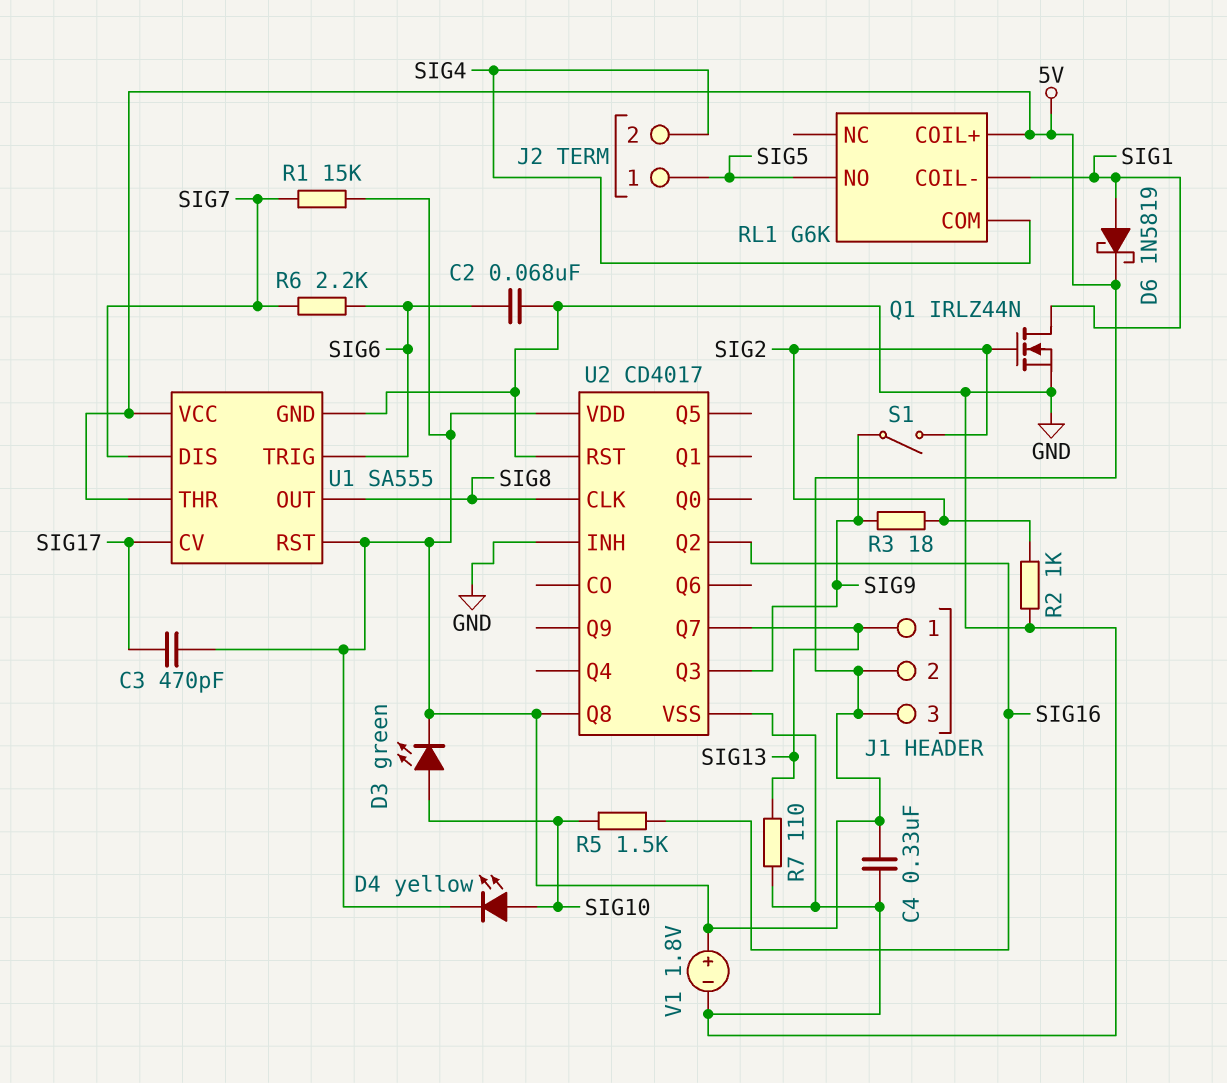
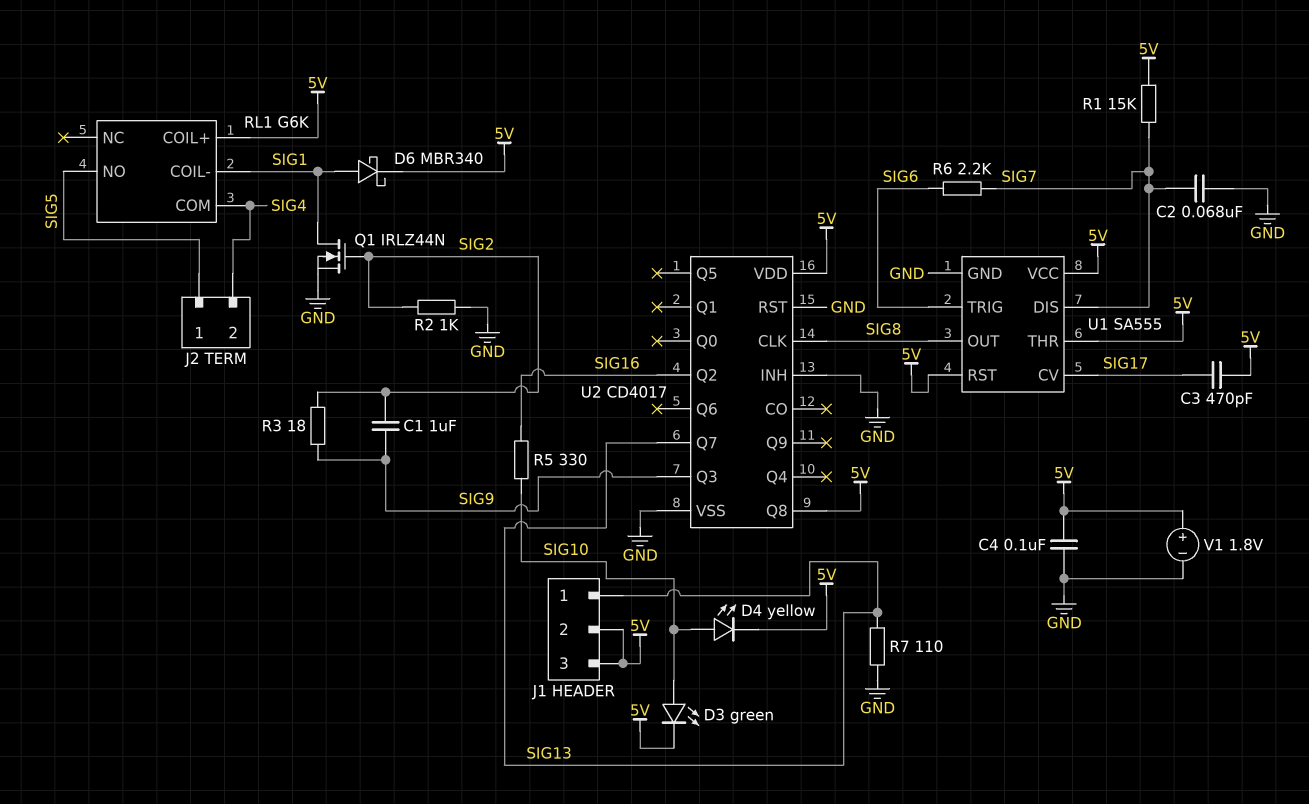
C1: none -> 1uF (SIG2, SIG9)
C2: 68nF (GND, SIG6) -> 68nF (GND, SIG7)
C4: 330nF (5V, GND) -> 100nF (5V, GND)
D6: schottky 1N5819 (A SIG1, K 5V) -> schottky MBR340 (A SIG1, K 5V)
R5: 1.5k (SIG10, SIG16) -> 330 (SIG10, SIG16)
S1: switch (SIG2, SIG9) -> none

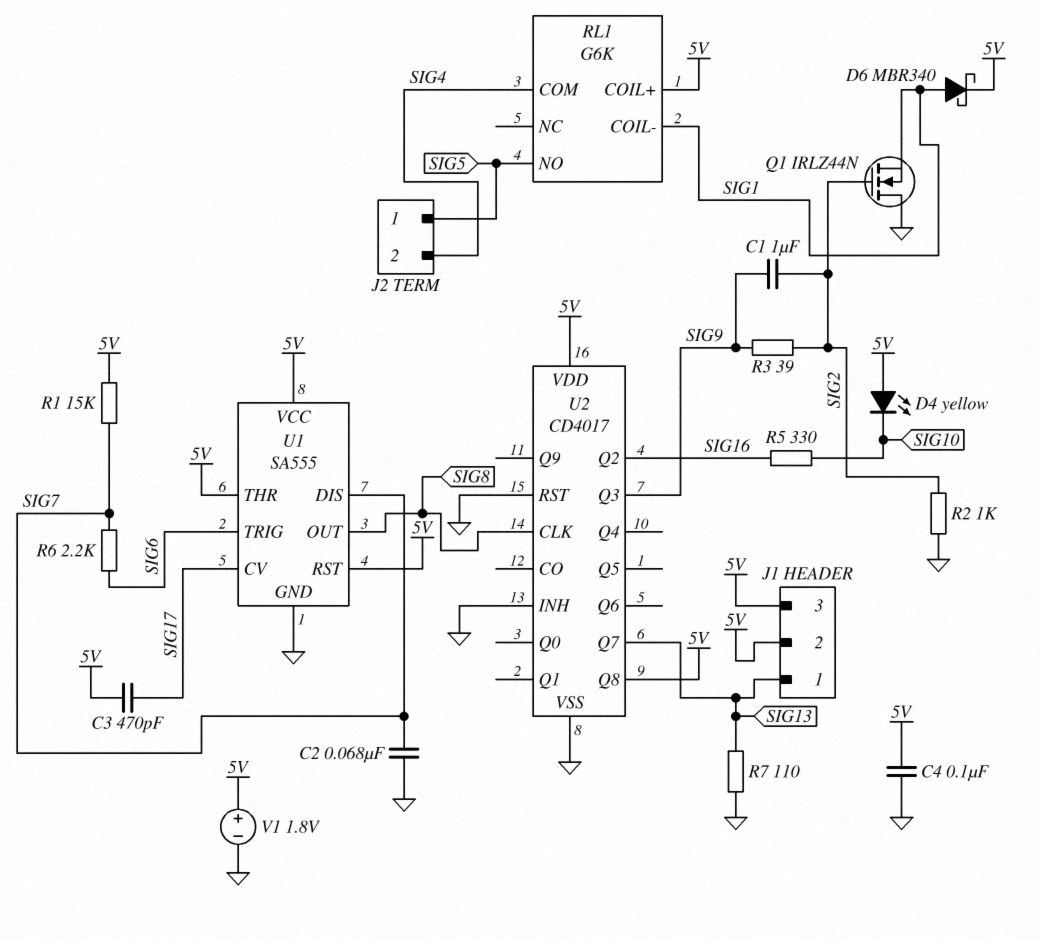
D3: LED green (A SIG10, K 5V) -> none
D4: LED yellow (A SIG10, K 5V) -> LED yellow (A 5V, K SIG10)
Q1: NMOS IRLZ44N (G SIG2, D SIG1, S GND) -> NMOS IRLZ44N (G SIG2, D GND, S SIG1)
R3: 18 (SIG2, SIG9) -> 39 (SIG2, SIG9)

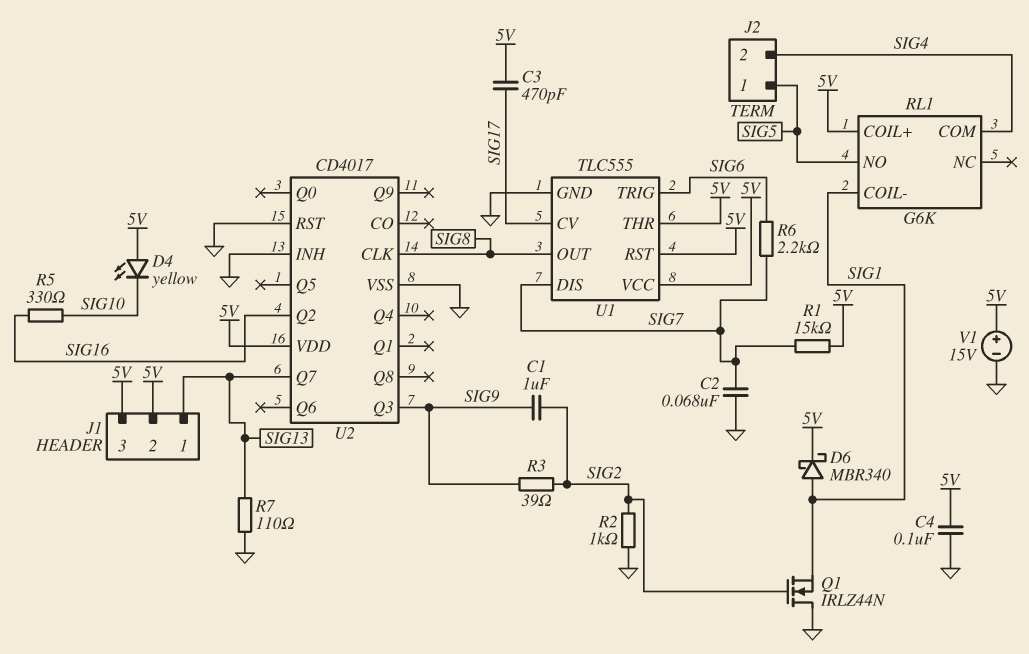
U1: SA555 -> TLC555
U2 pin Q8: 5V -> none
V1: 1.8V (plus 5V, minus GND) -> 15V (plus 5V, minus GND)

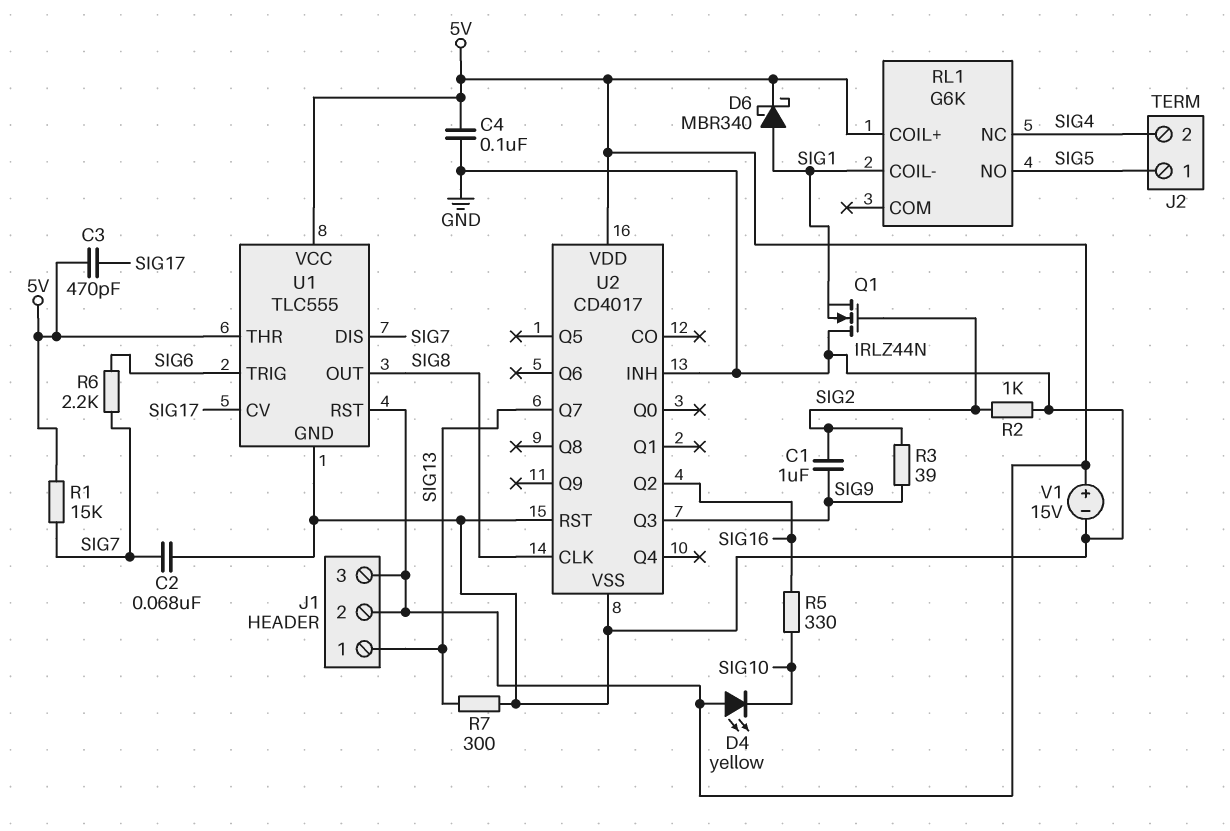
R7: 110 (GND, SIG13) -> 300 (GND, SIG13)
RL1 pin COM: SIG4 -> none
RL1 pin NC: none -> SIG4

